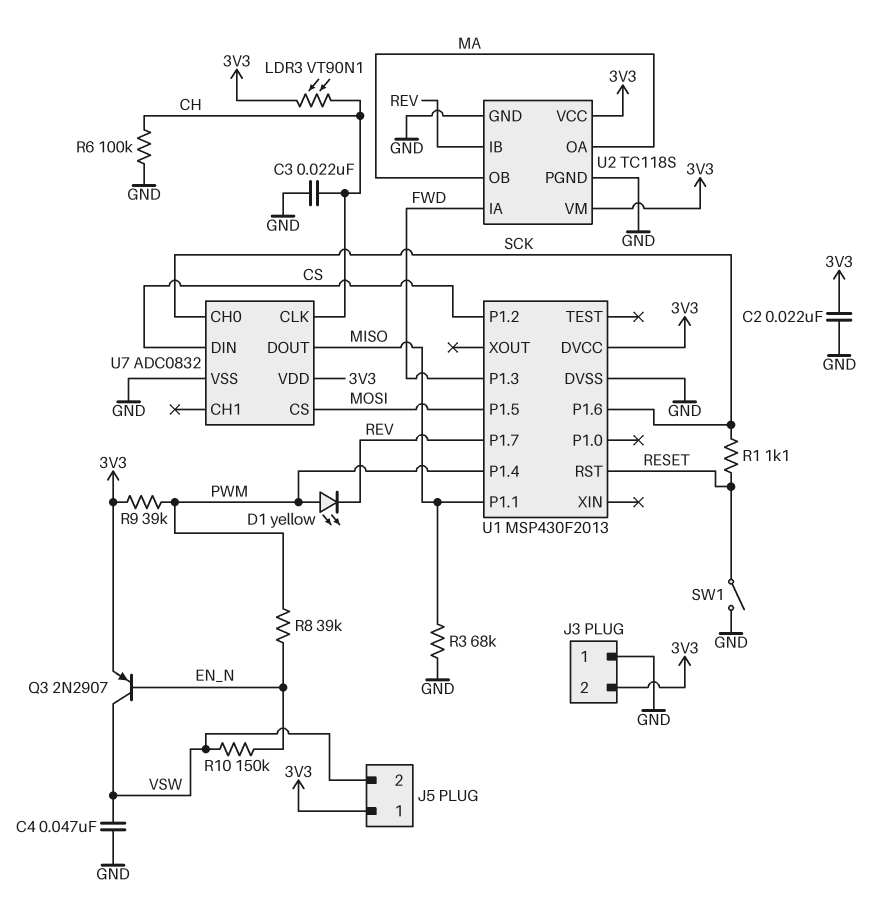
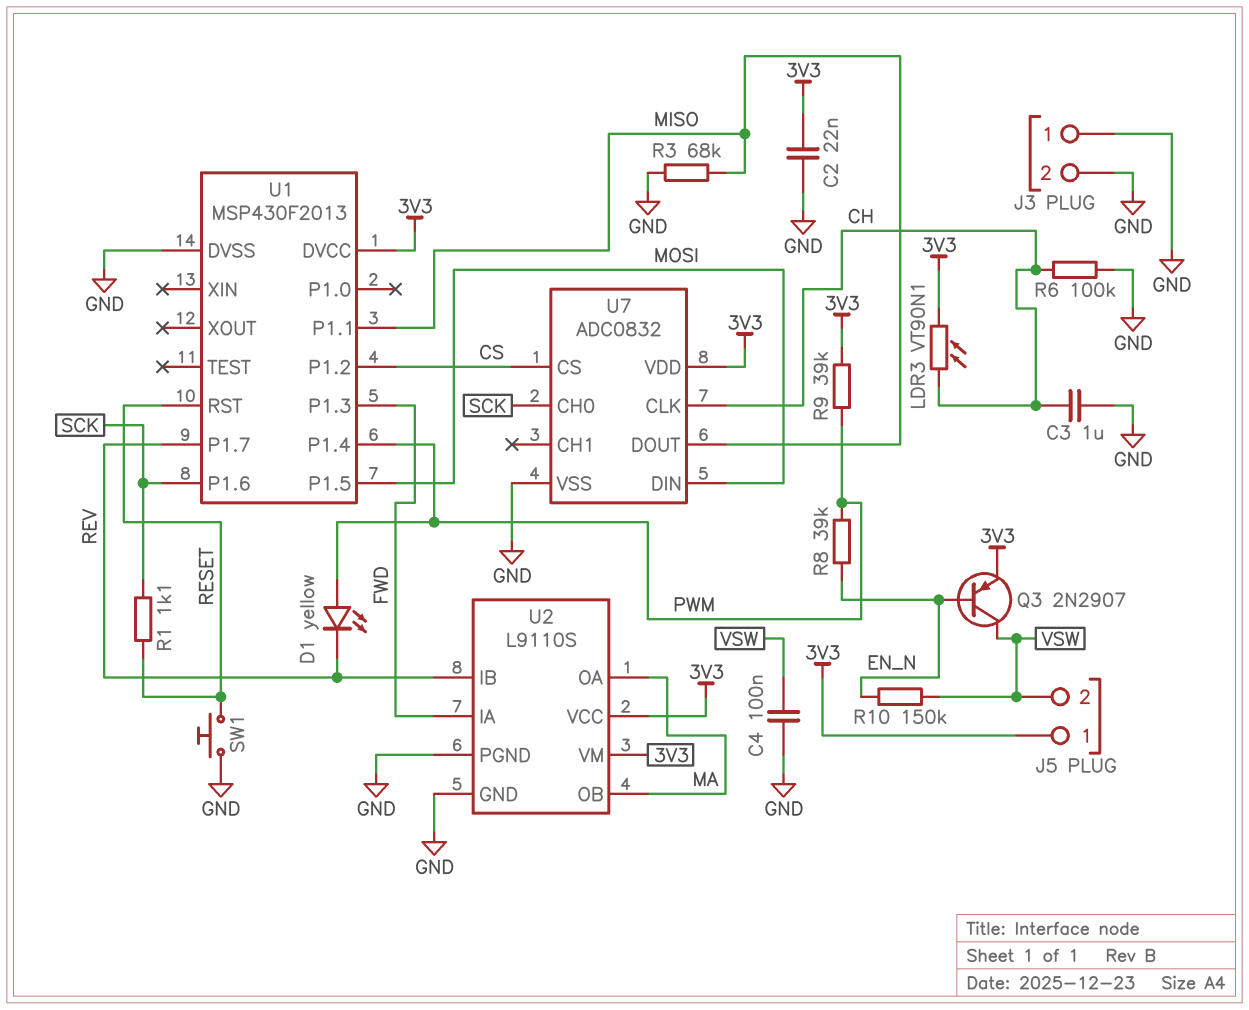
C3: 22nF (CH, GND) -> 1uF (CH, GND)
C4: 47nF (GND, VSW) -> 100nF (GND, VSW)
J3 pin 2: 3V3 -> GND
SW1: switch (GND, RESET) -> button (GND, RESET)
U2: TC118S -> L9110S
U7 pin CS: MOSI -> CS
U7 pin DIN: CS -> MOSI

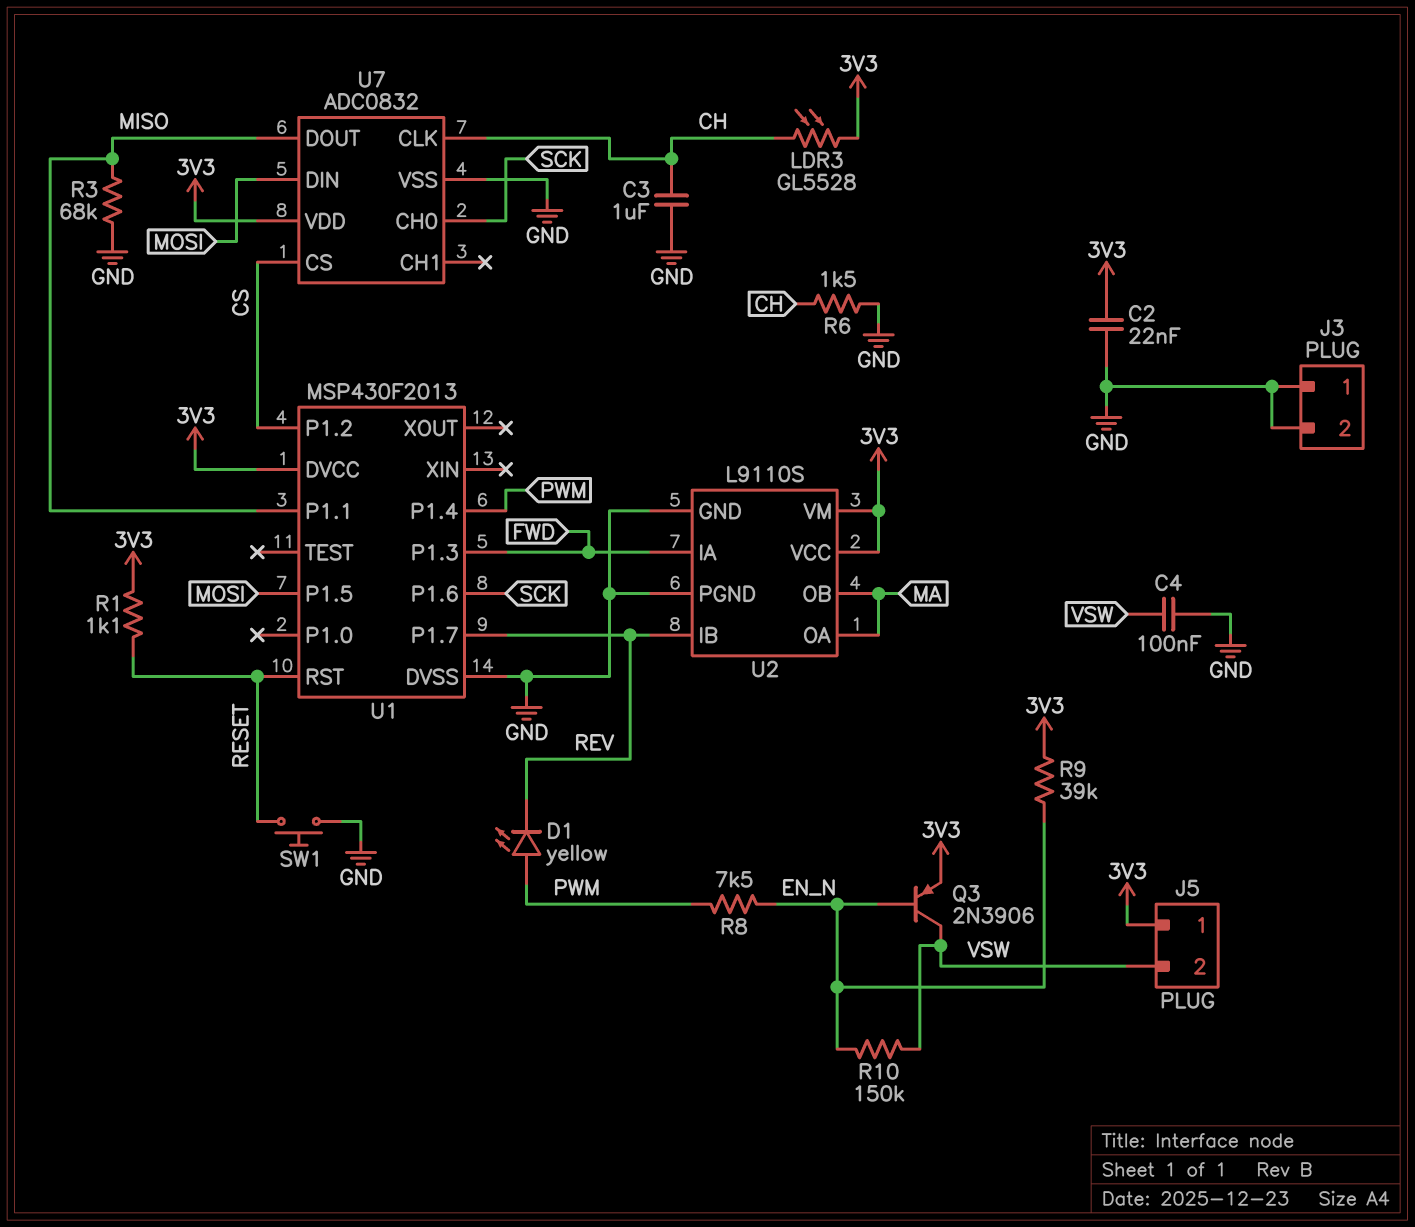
LDR3: VT90N1 (3V3, CH) -> GL5528 (3V3, CH)
Q3: PNP 2N2907 (B EN_N, C VSW, E 3V3) -> PNP 2N3906 (B EN_N, C VSW, E 3V3)
R1: 1.1k (RESET, SCK) -> 1.1k (3V3, RESET)
R6: 100k (CH, GND) -> 1.5k (CH, GND)
R8: 39k (EN_N, PWM) -> 7.5k (EN_N, PWM)
R9: 39k (3V3, PWM) -> 39k (3V3, EN_N)

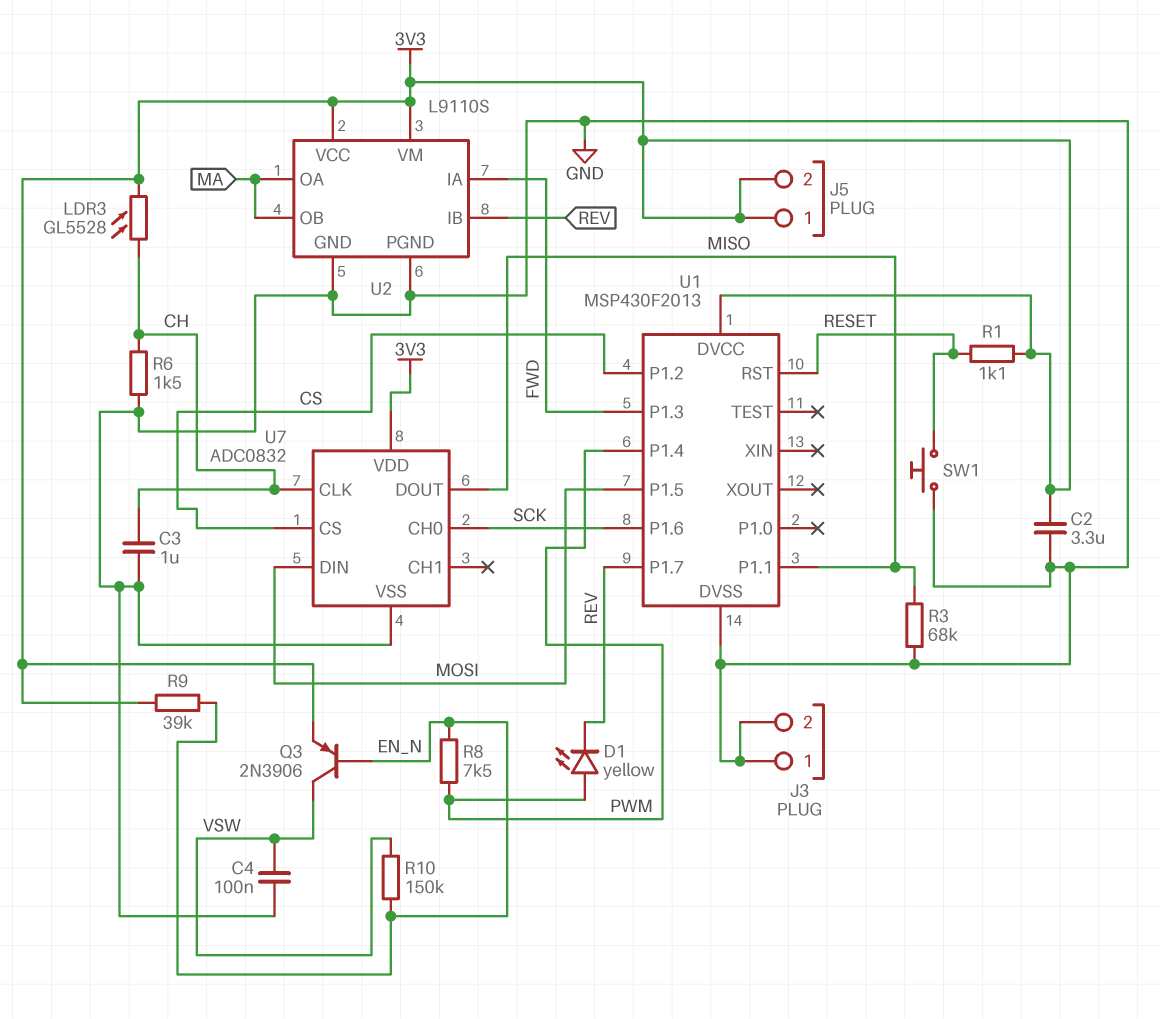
C2: 22nF (3V3, GND) -> 3.3uF (3V3, GND)
J5 pin 2: VSW -> 3V3

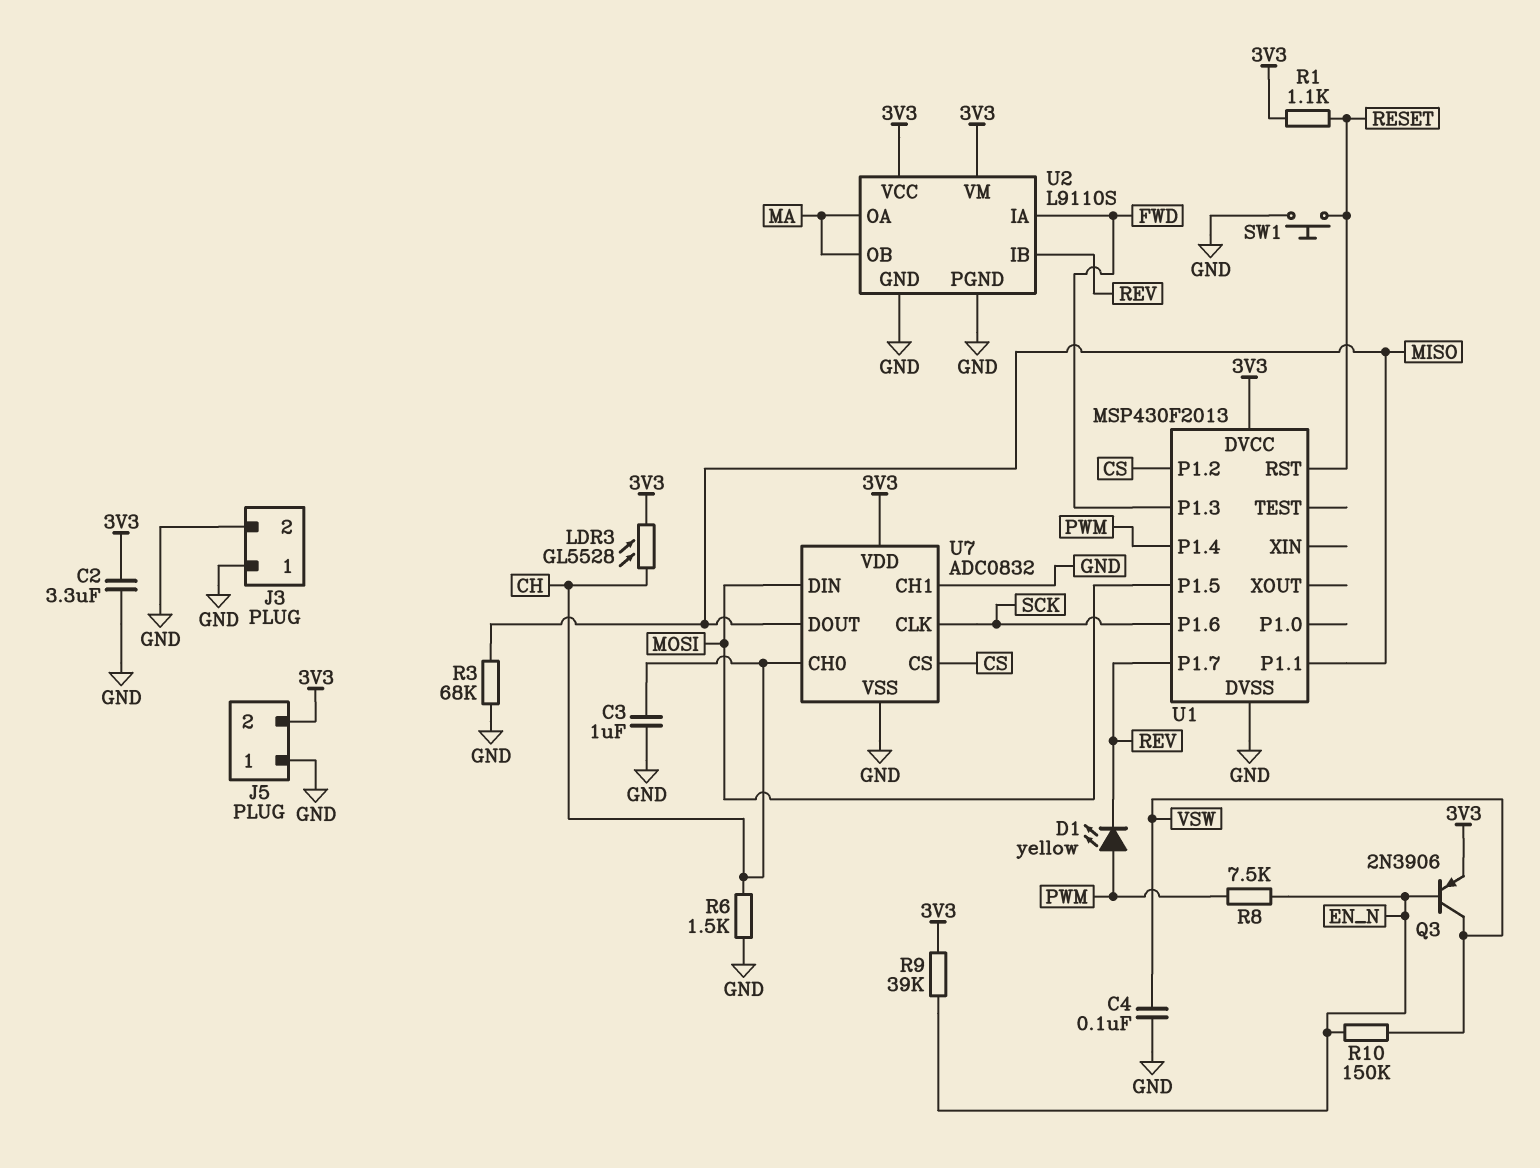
J5 pin 1: 3V3 -> GND
U7 pin CH0: SCK -> CH
U7 pin CH1: none -> GND
U7 pin CLK: CH -> SCK

